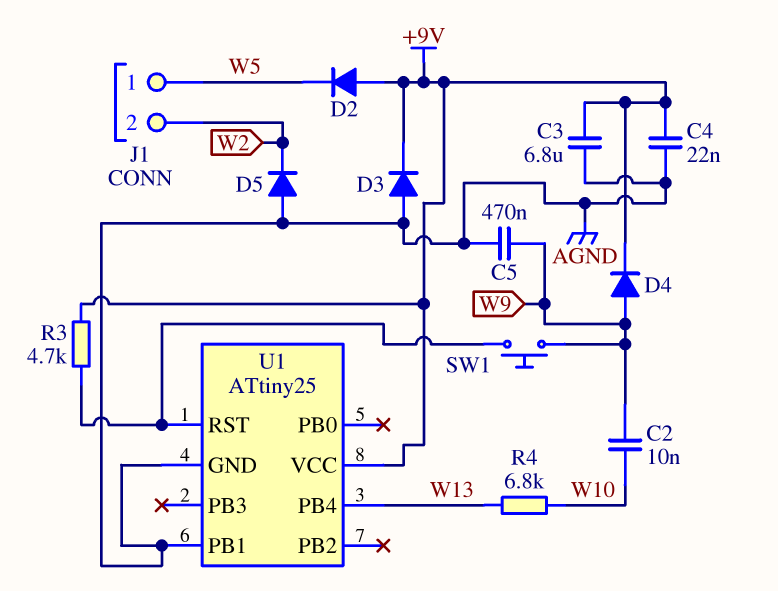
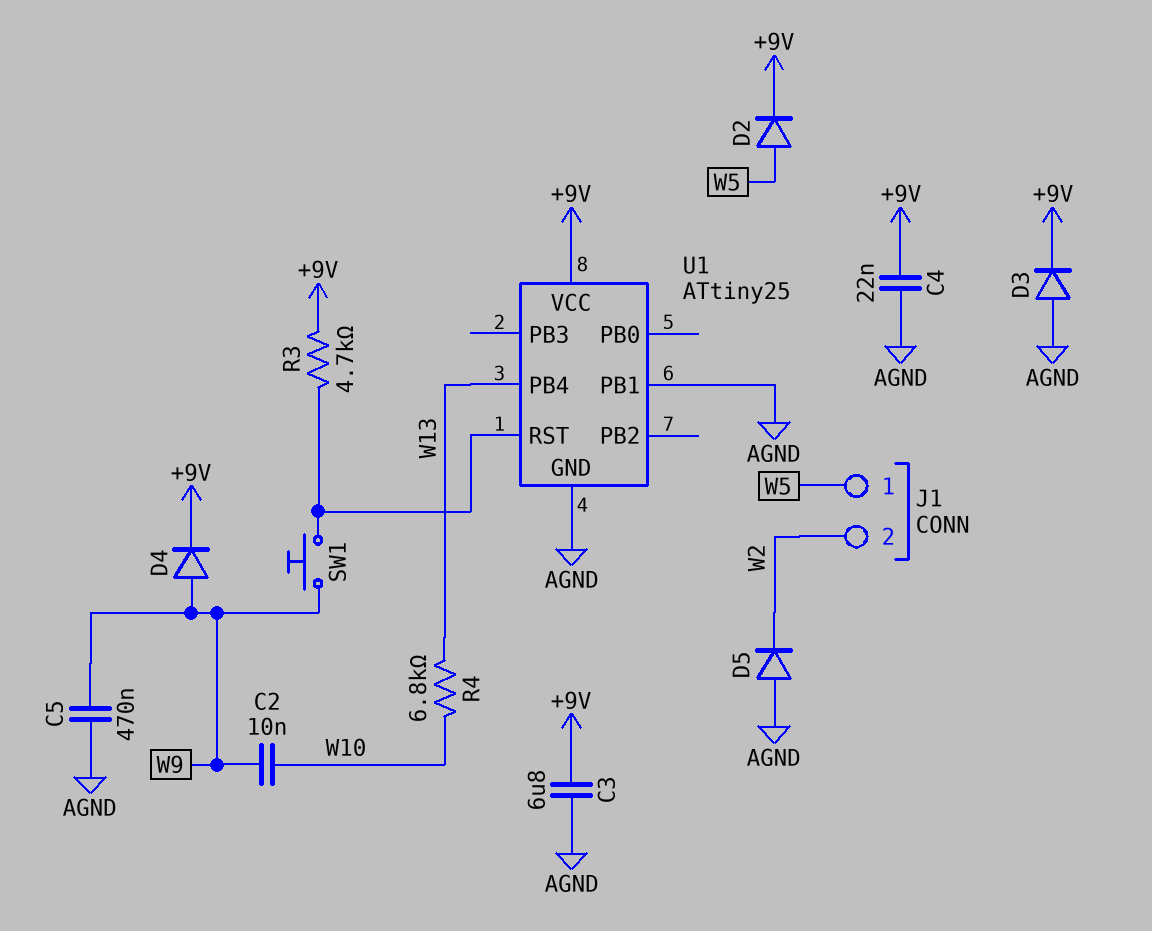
D2: diode (A +9V, K W5) -> diode (A W5, K +9V)

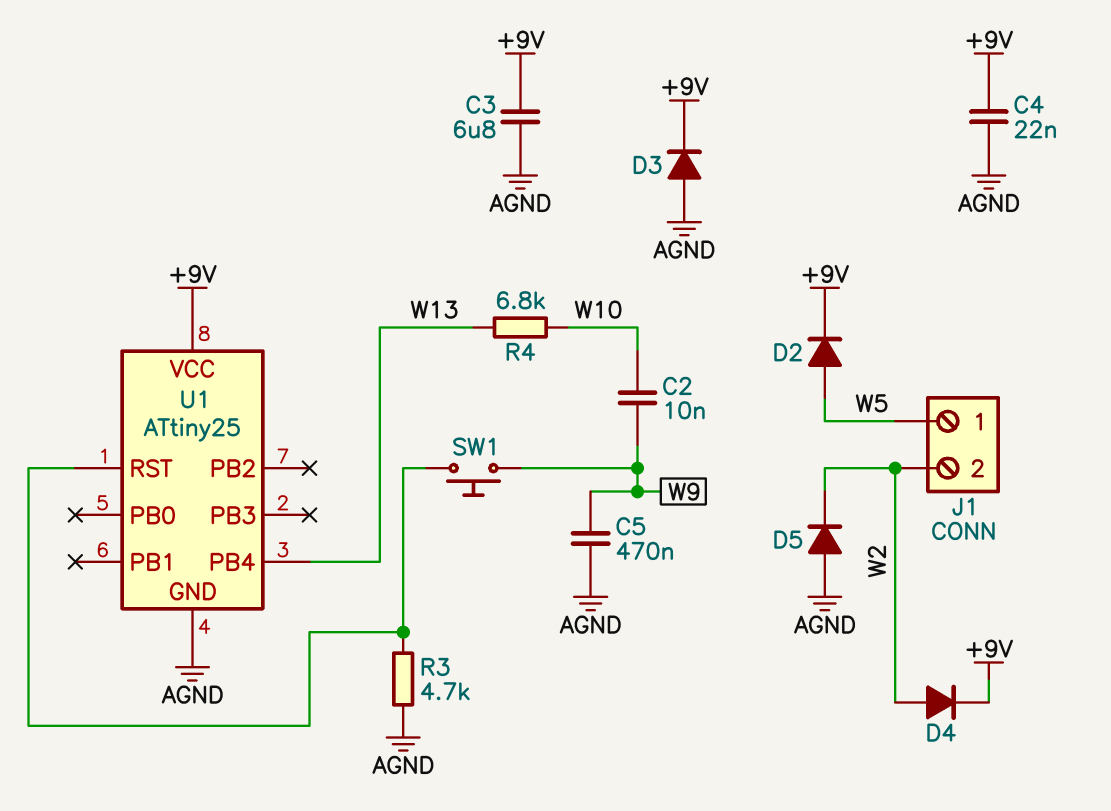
D4: diode (A W9, K +9V) -> diode (A W2, K +9V)
R3: 4.7k (+9V, U1/RST) -> 4.7k (AGND, U1/RST)
U1 pin PB1: AGND -> none

